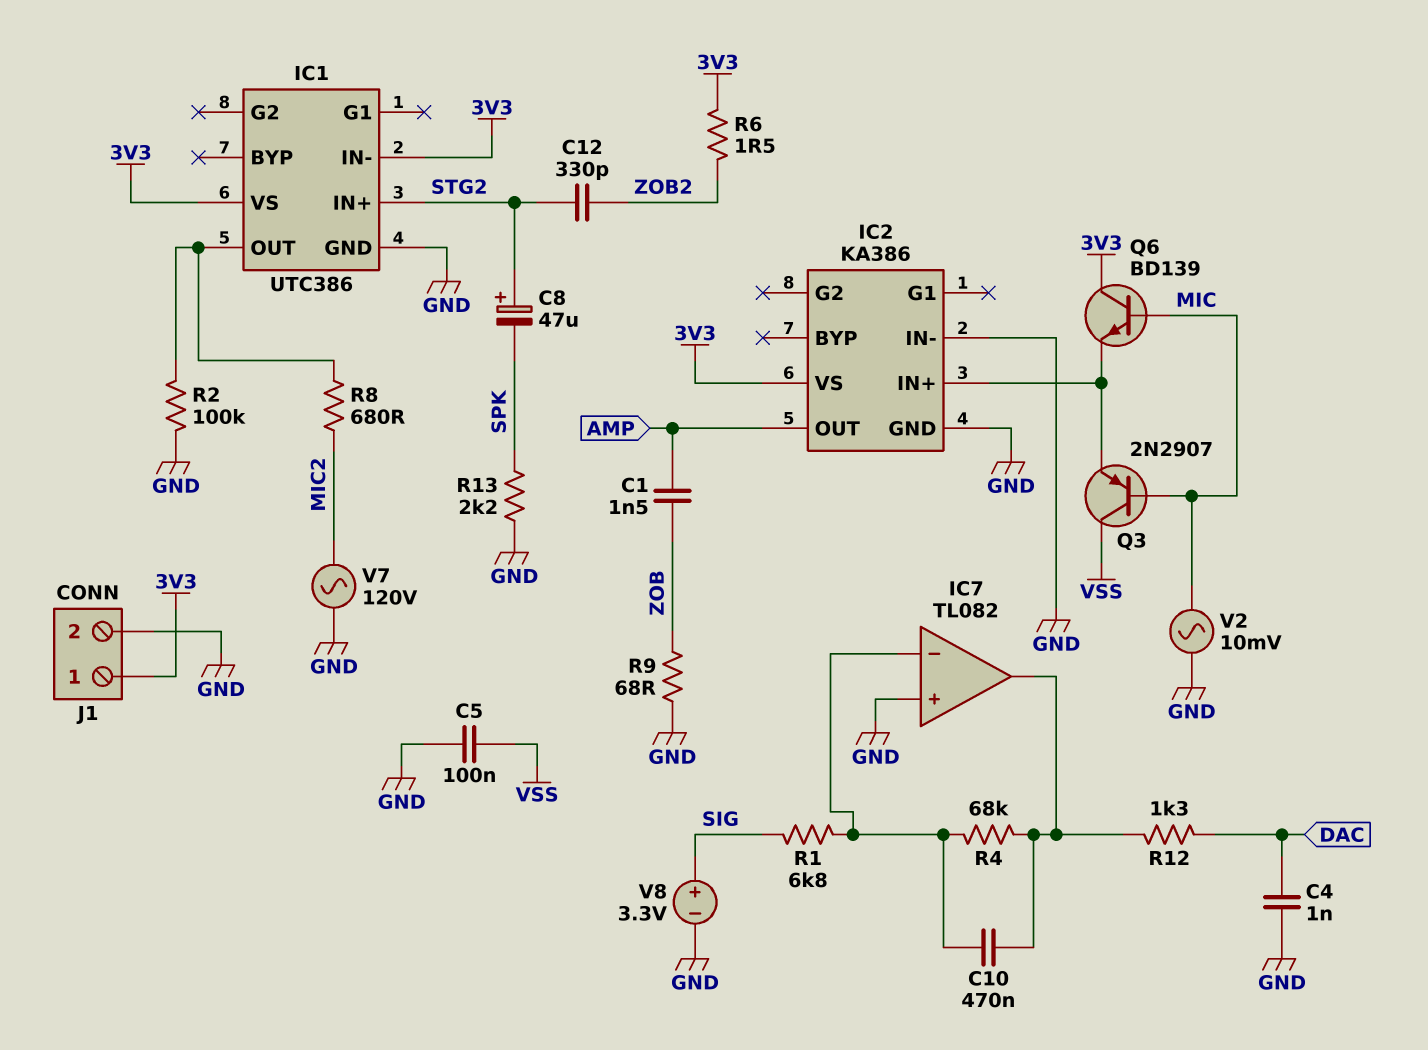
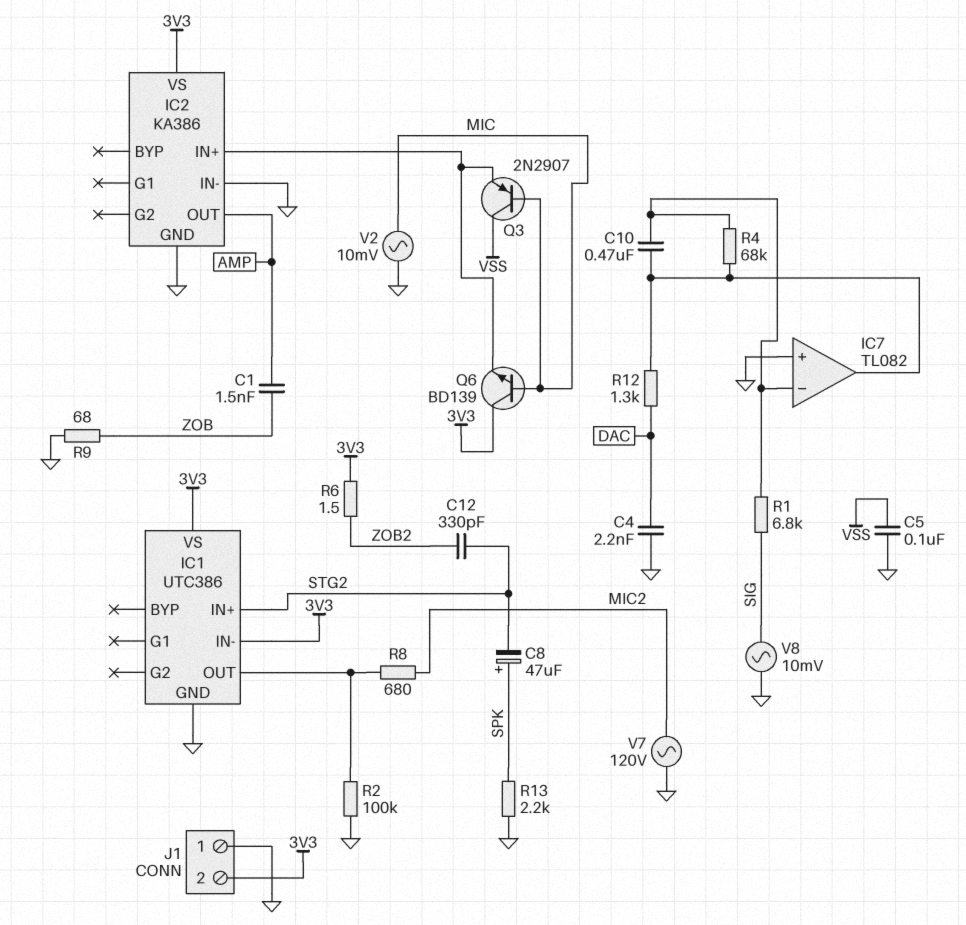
C4: 1nF (DAC, GND) -> 2.2nF (DAC, GND)
C8: 47uF (plus STG2, minus SPK) -> 47uF (plus SPK, minus STG2)
J1 pin 1: 3V3 -> GND
J1 pin 2: GND -> 3V3
V8: 3.3V (plus SIG, minus GND) -> AC 10mV (GND, SIG)

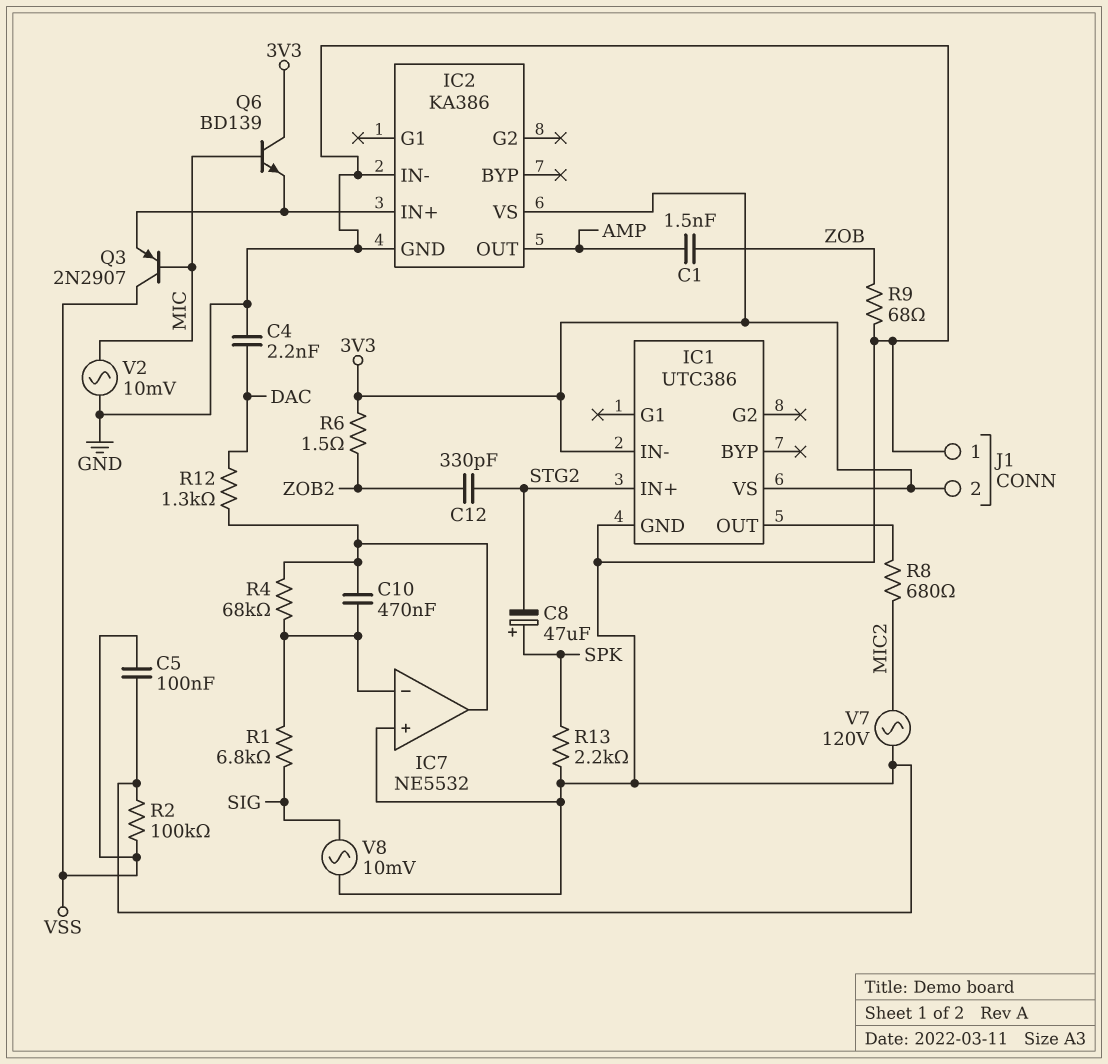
IC7: TL082 -> NE5532
R2: 100k (GND, IC1/OUT) -> 100k (GND, VSS)

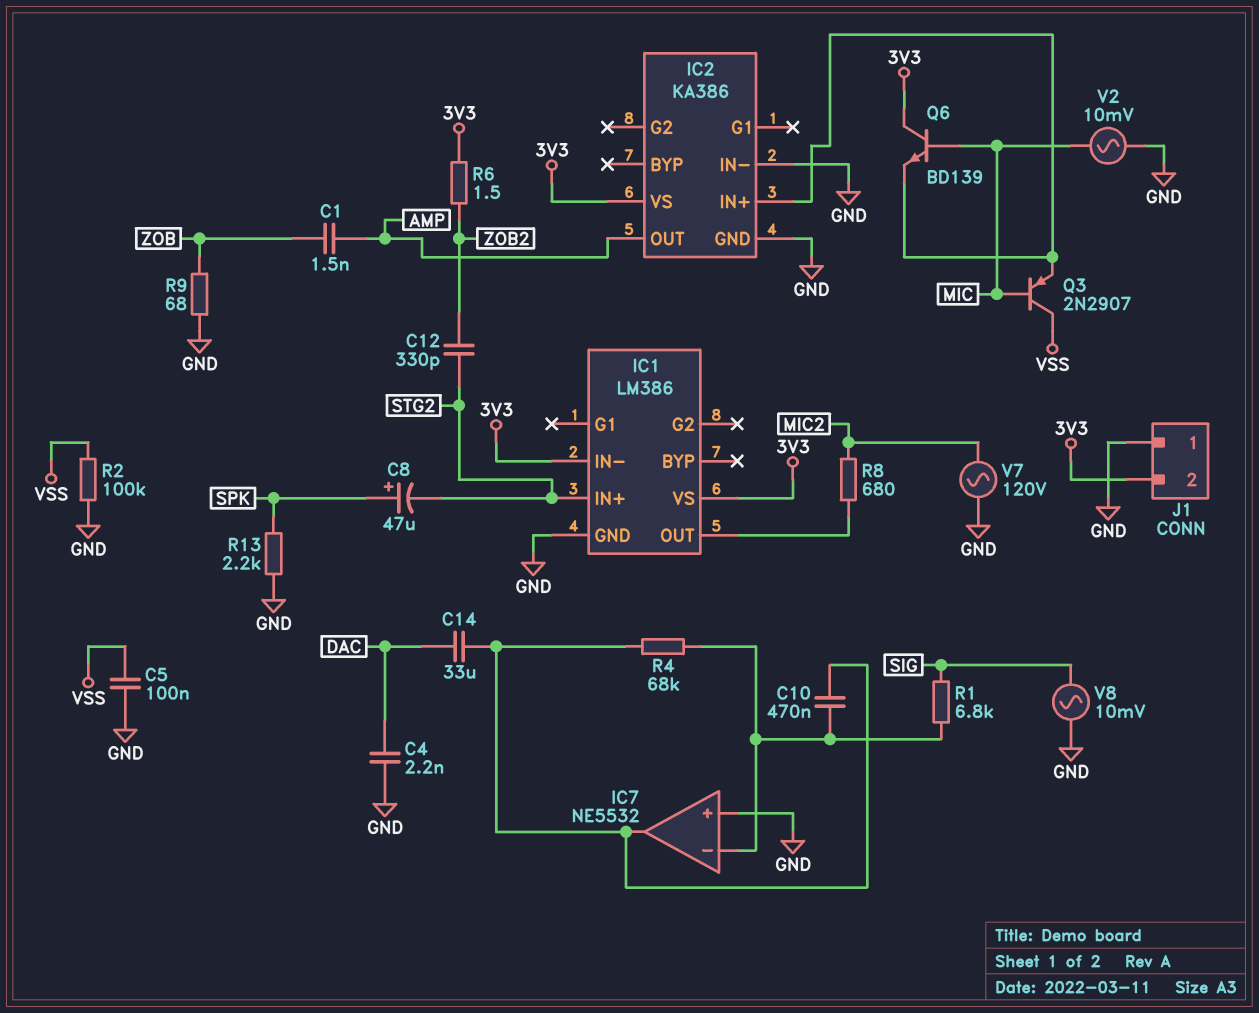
C14: none -> 33uF (DAC, IC7/out)
IC1: UTC386 -> LM386
R12: 1.3k (DAC, IC7/out) -> none

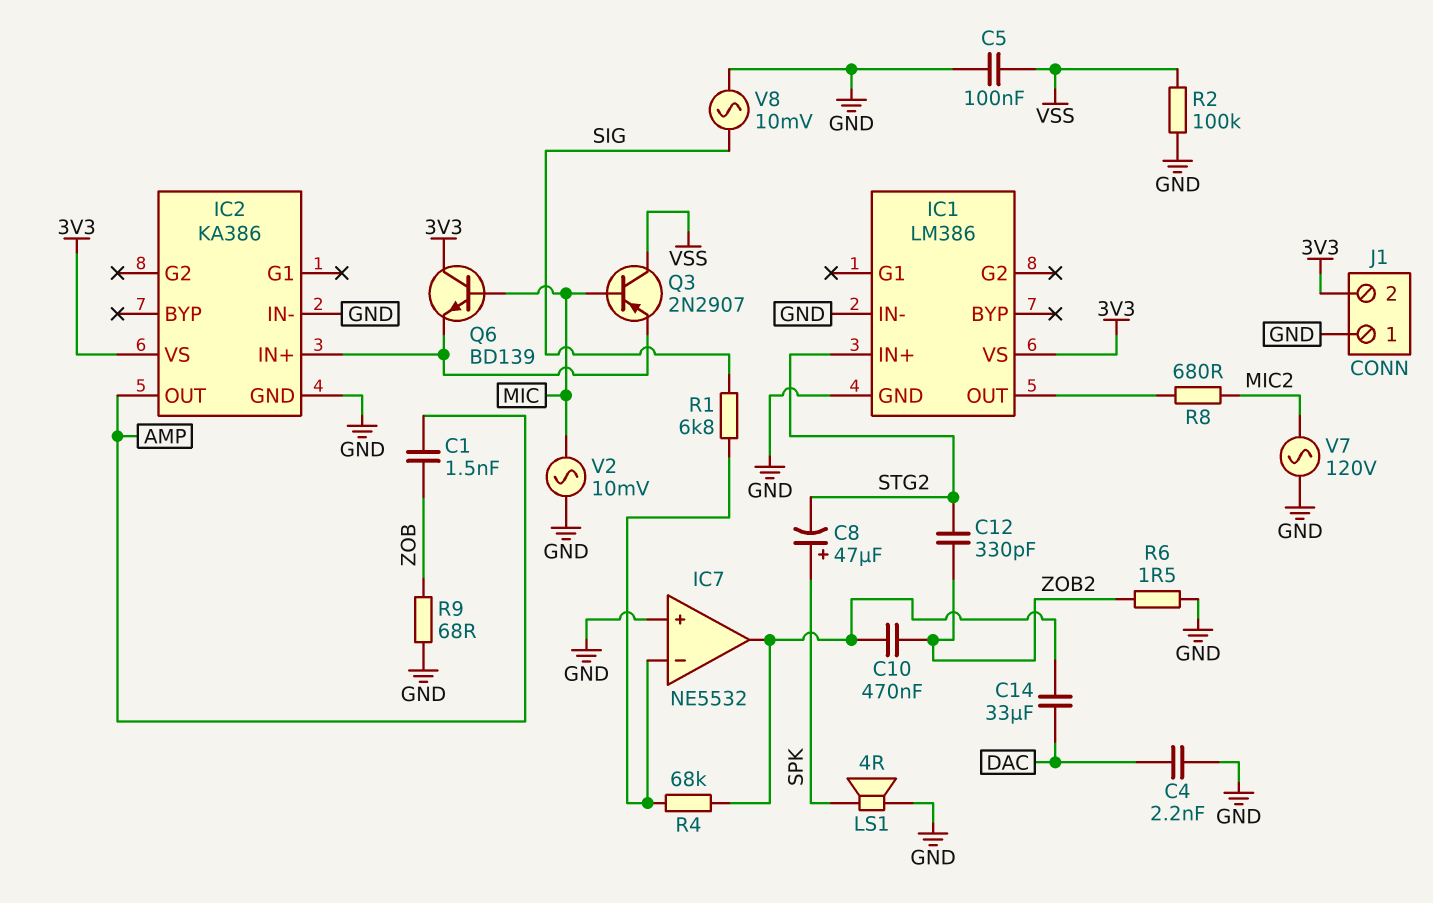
C10: 470nF (IC7/in-, IC7/out) -> 470nF (IC7/out, ZOB2)
IC1 pin IN-: 3V3 -> GND
LS1: none -> speaker 4R (GND, SPK)
R6: 1.5 (3V3, ZOB2) -> 1.5 (GND, ZOB2)
R13: 2.2k (GND, SPK) -> none

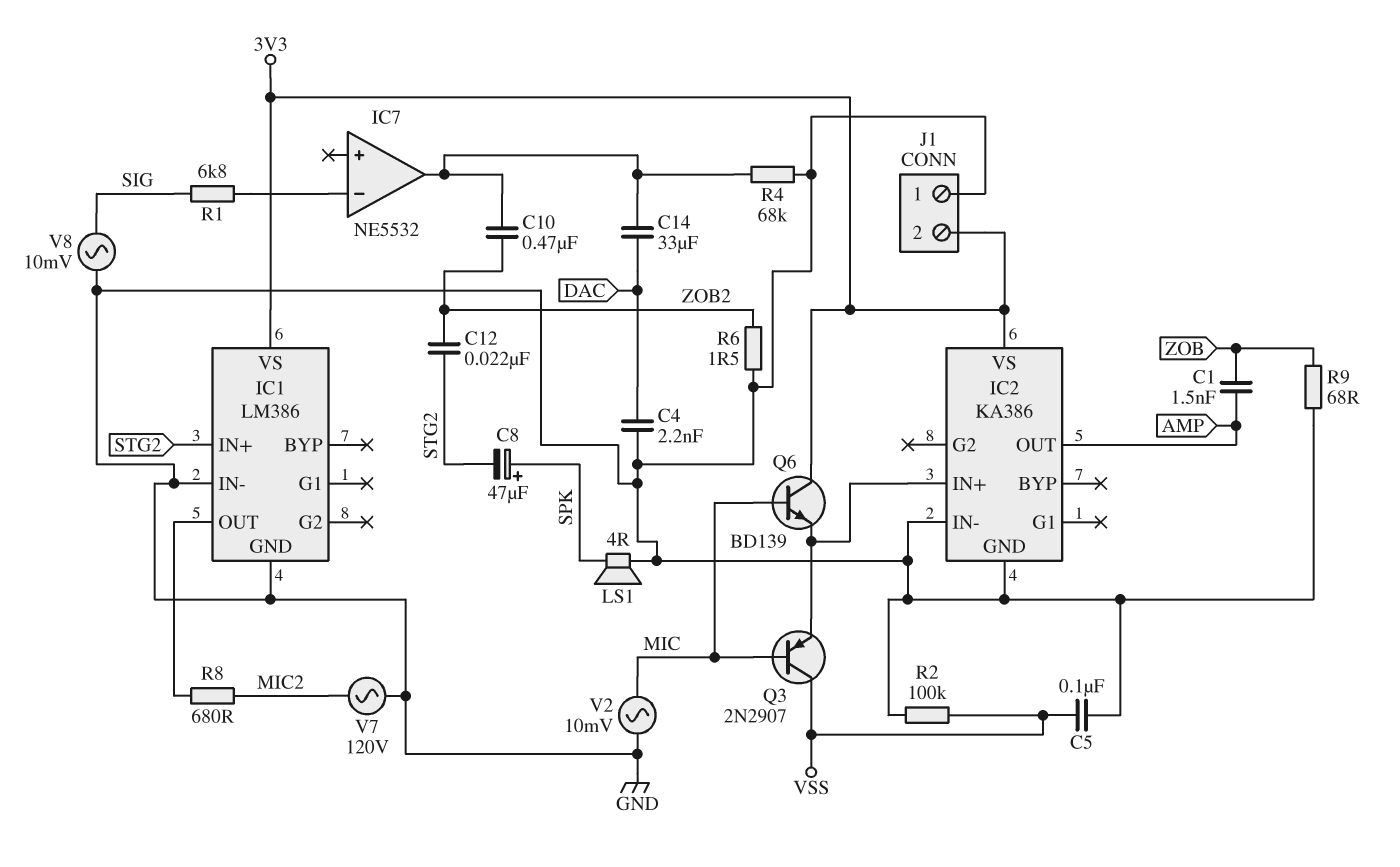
C12: 330pF (STG2, ZOB2) -> 22nF (STG2, ZOB2)
IC7 pin in+: GND -> none
R4: 68k (IC7/in-, IC7/out) -> 68k (GND, IC7/out)

